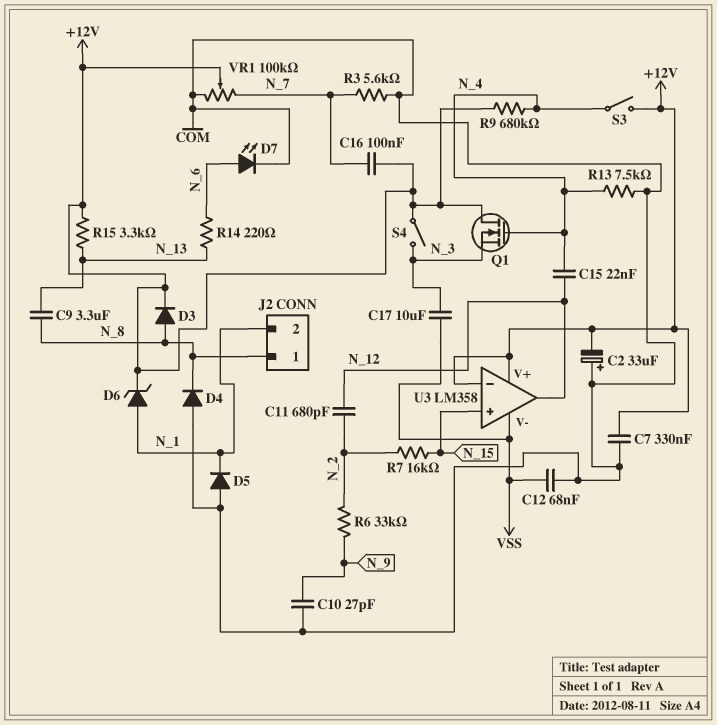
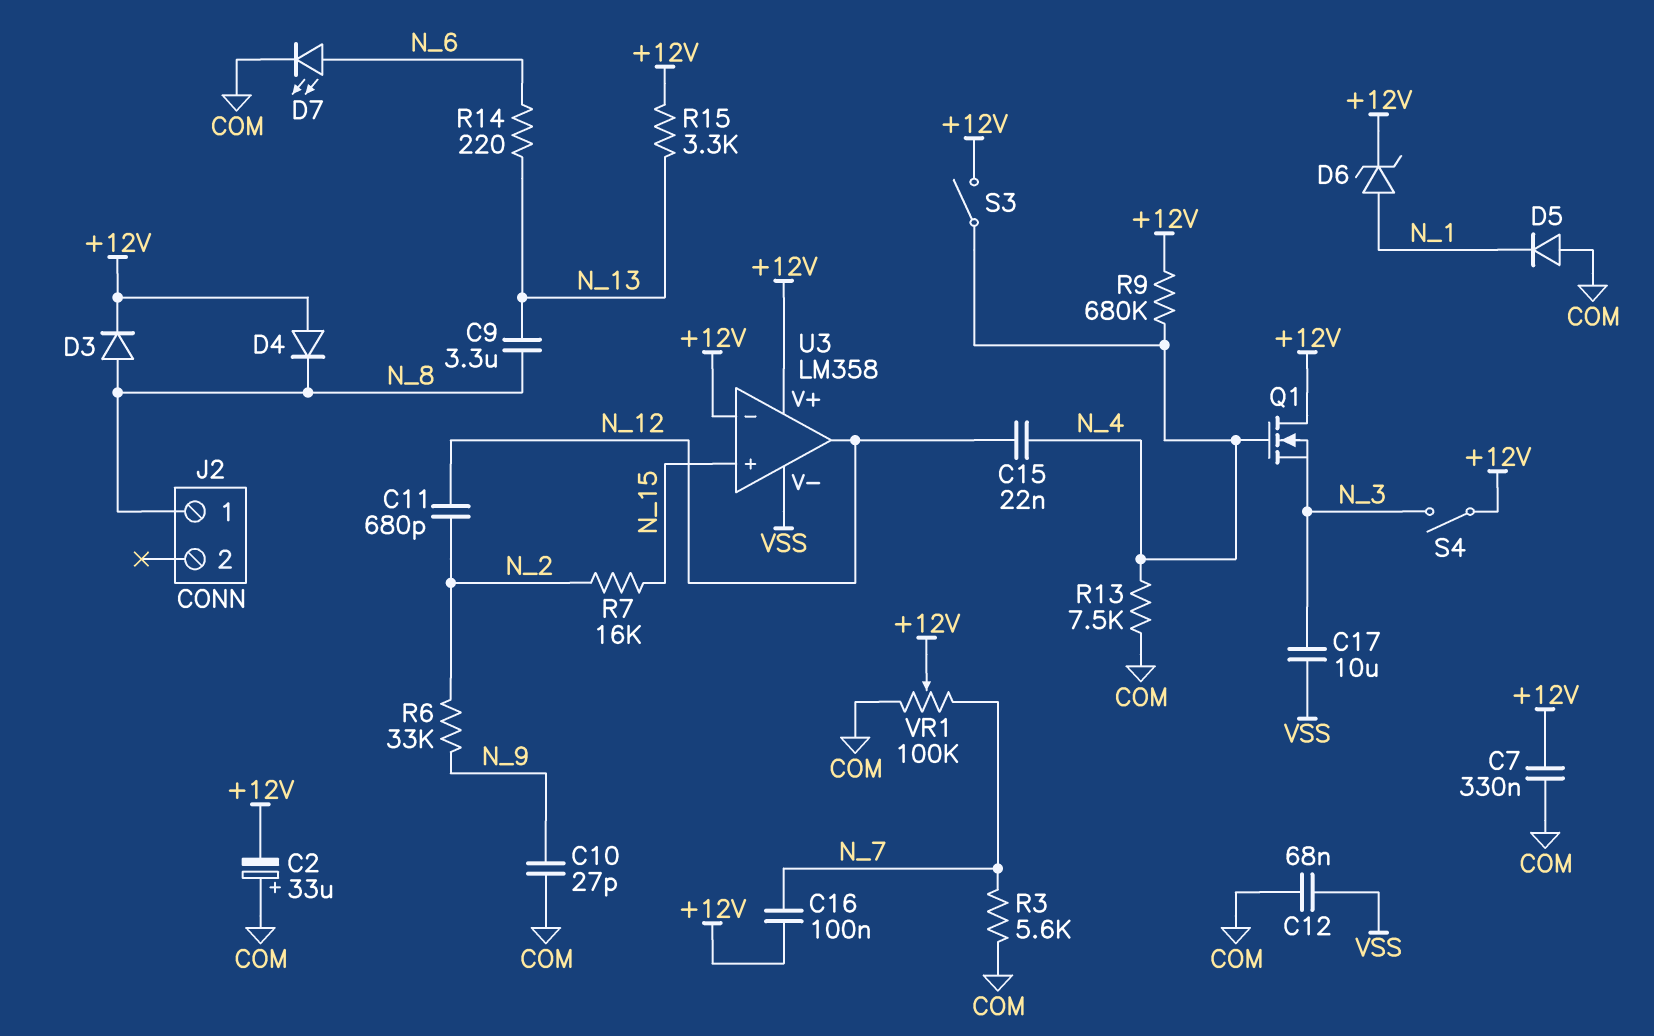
D4: diode (A COM, K N_8) -> diode (A +12V, K N_8)
J2 pin 2: N_1 -> none

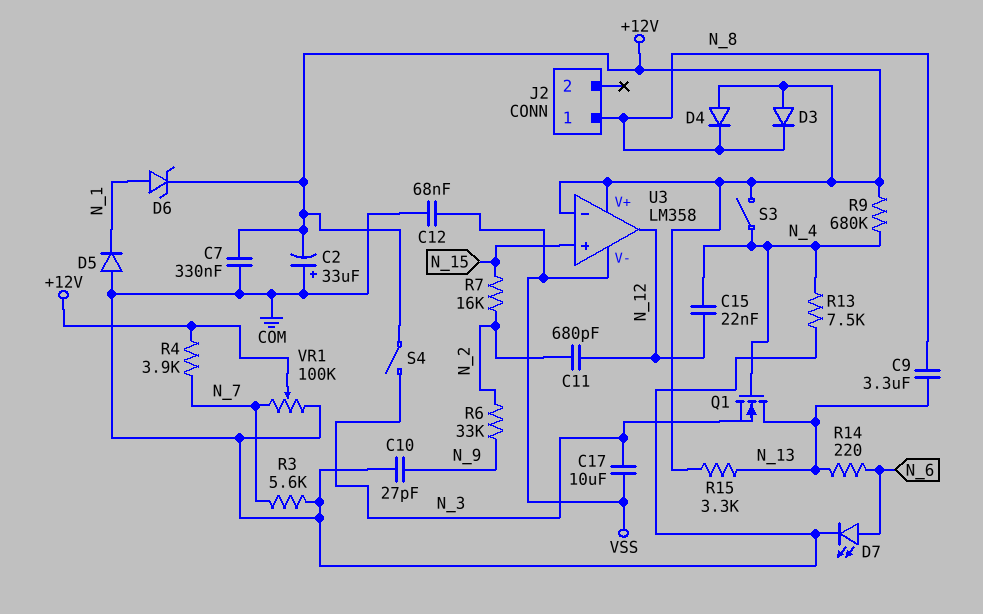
C16: 100nF (+12V, N_7) -> none
D3: diode (A N_8, K +12V) -> diode (A +12V, K N_8)
Q1: NMOS (G N_4, D +12V, S N_3) -> NMOS (G N_4, D N_13, S N_3)
R4: none -> 3.9k (+12V, N_7)

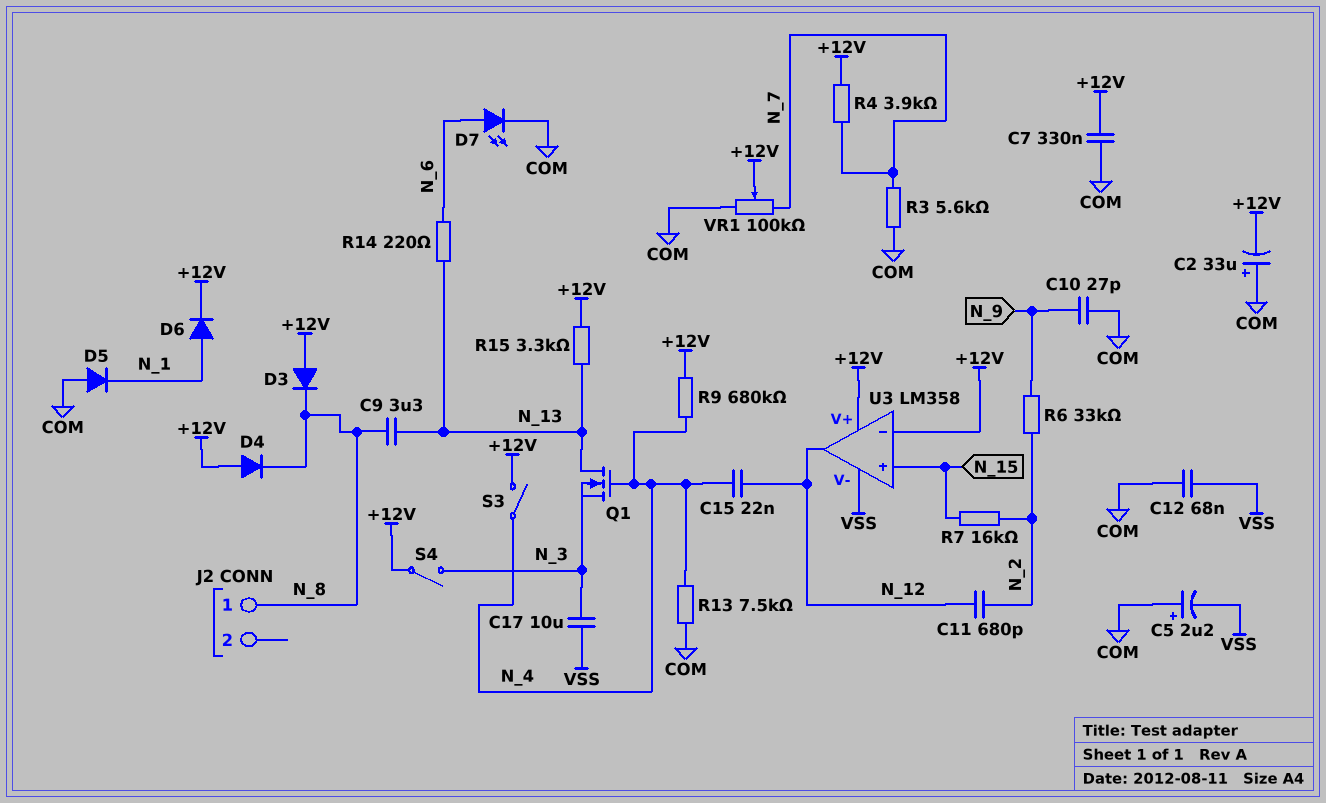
C5: none -> 2.2uF (plus COM, minus VSS)
D6: zener (A N_1, K +12V) -> diode (A N_1, K +12V)

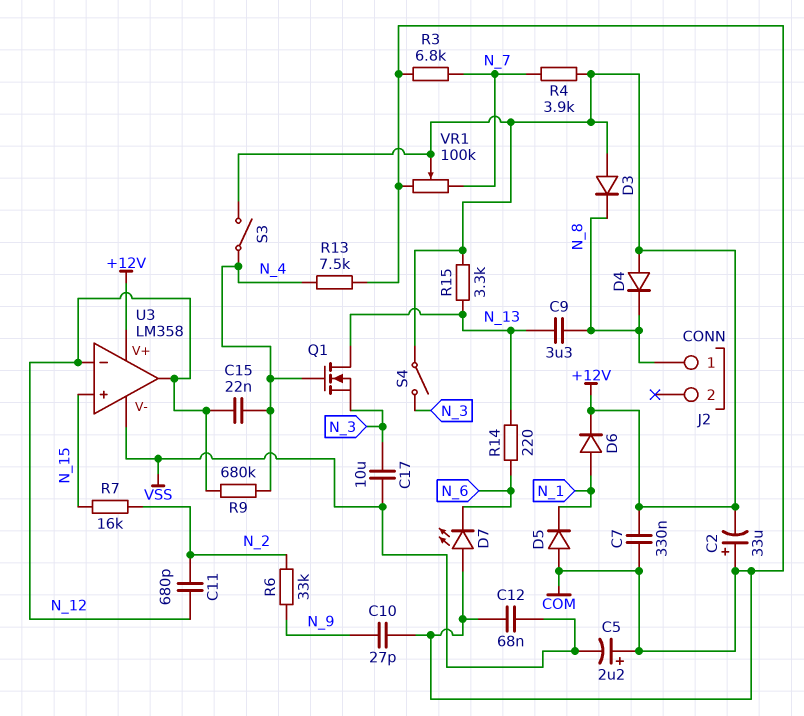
D7: LED (A N_6, K COM) -> LED (A COM, K N_6)
R3: 5.6k (COM, N_7) -> 6.8k (COM, N_7)
R9: 680k (+12V, N_4) -> 680k (N_4, N_12)
U3 pin in-: +12V -> N_12

